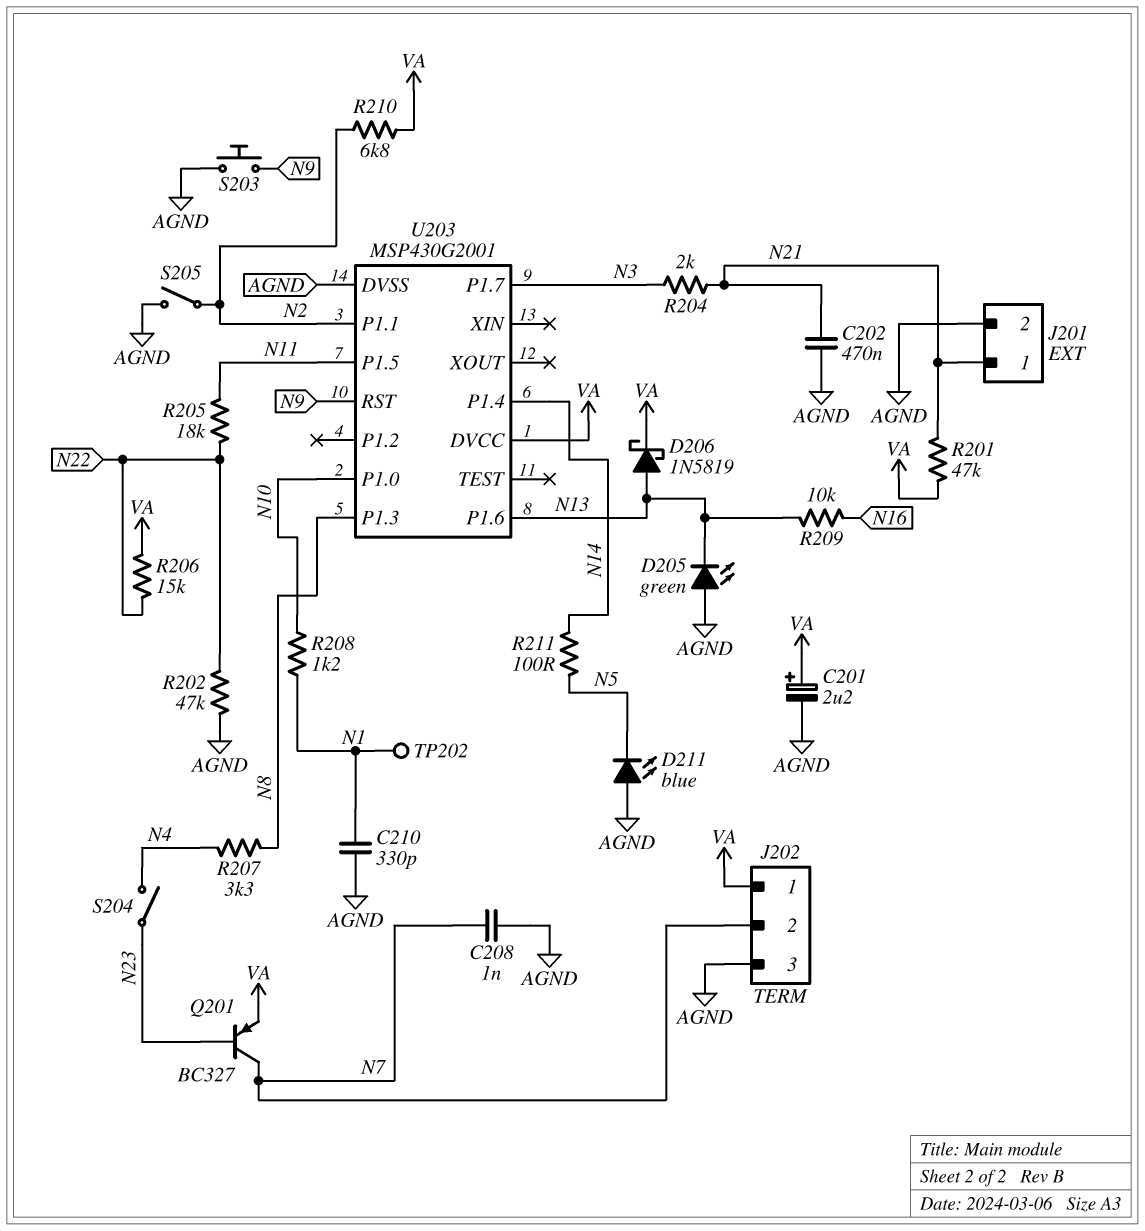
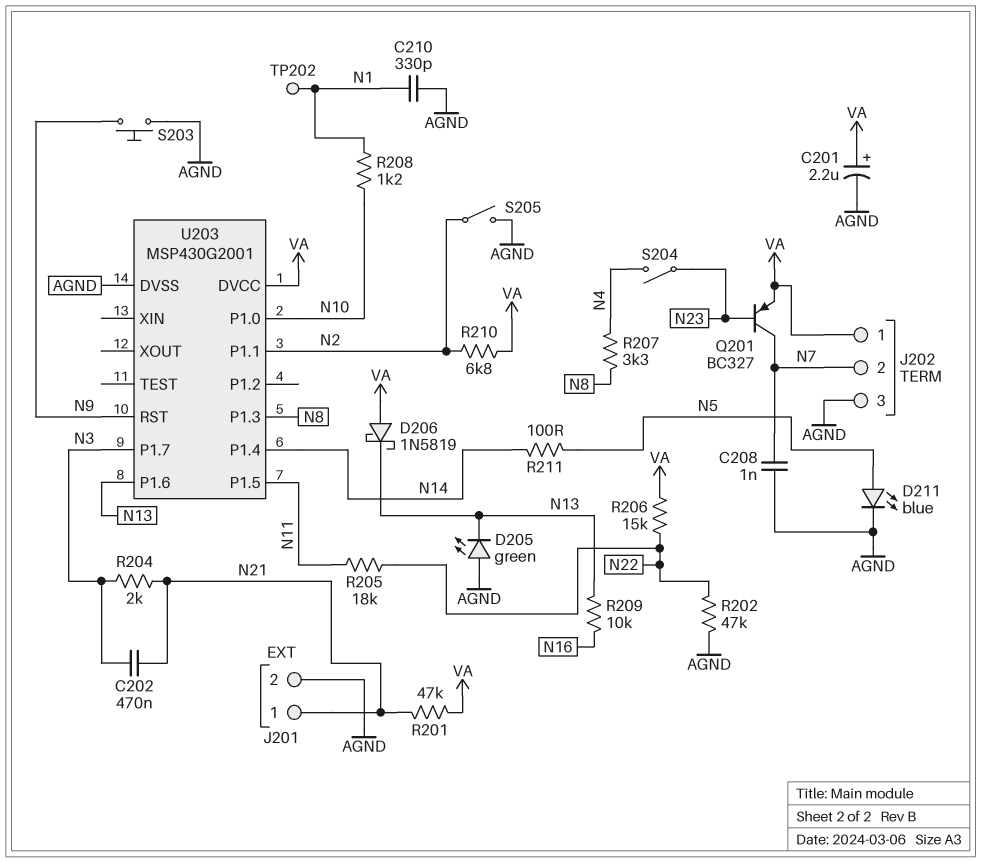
C202: 470nF (AGND, N21) -> 470nF (N3, N21)
D206: schottky 1N5819 (A N13, K VA) -> schottky 1N5819 (A VA, K N13)
D211: LED blue (A AGND, K N5) -> LED blue (A N5, K AGND)

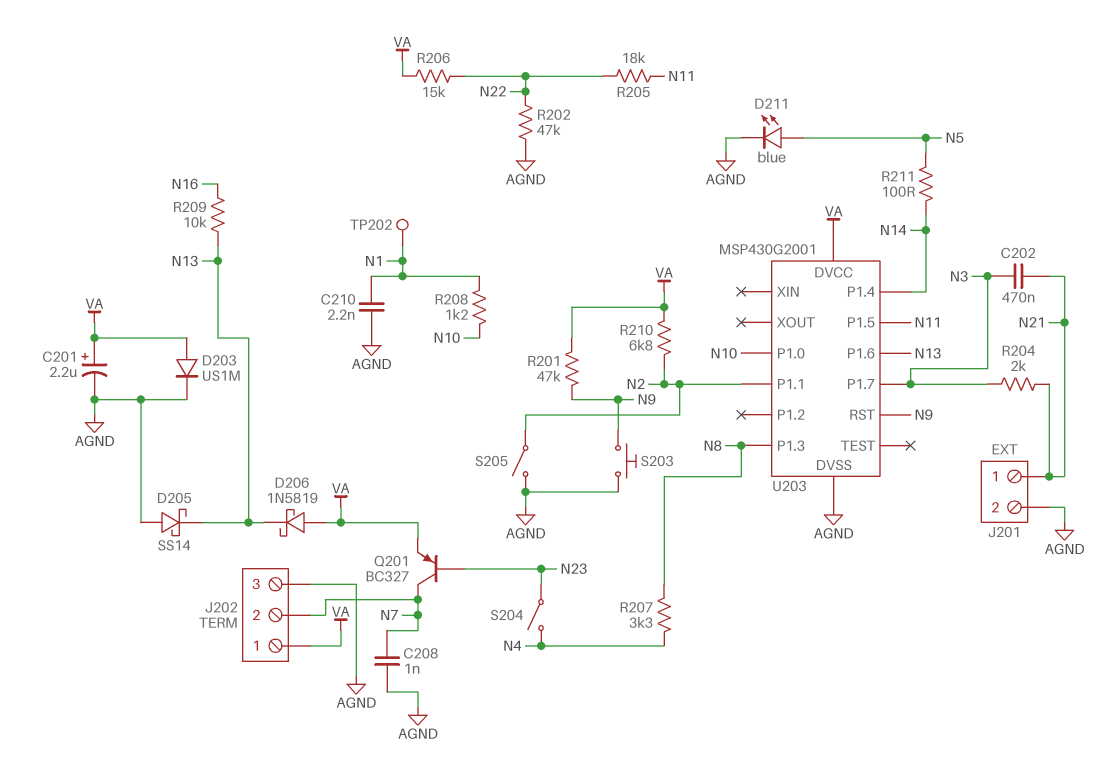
C210: 330pF (AGND, N1) -> 2.2nF (AGND, N1)
D203: none -> diode US1M (A VA, K AGND)
D205: LED green (A AGND, K N13) -> schottky SS14 (A AGND, K N13)
R201: 47k (N21, VA) -> 47k (N9, VA)

